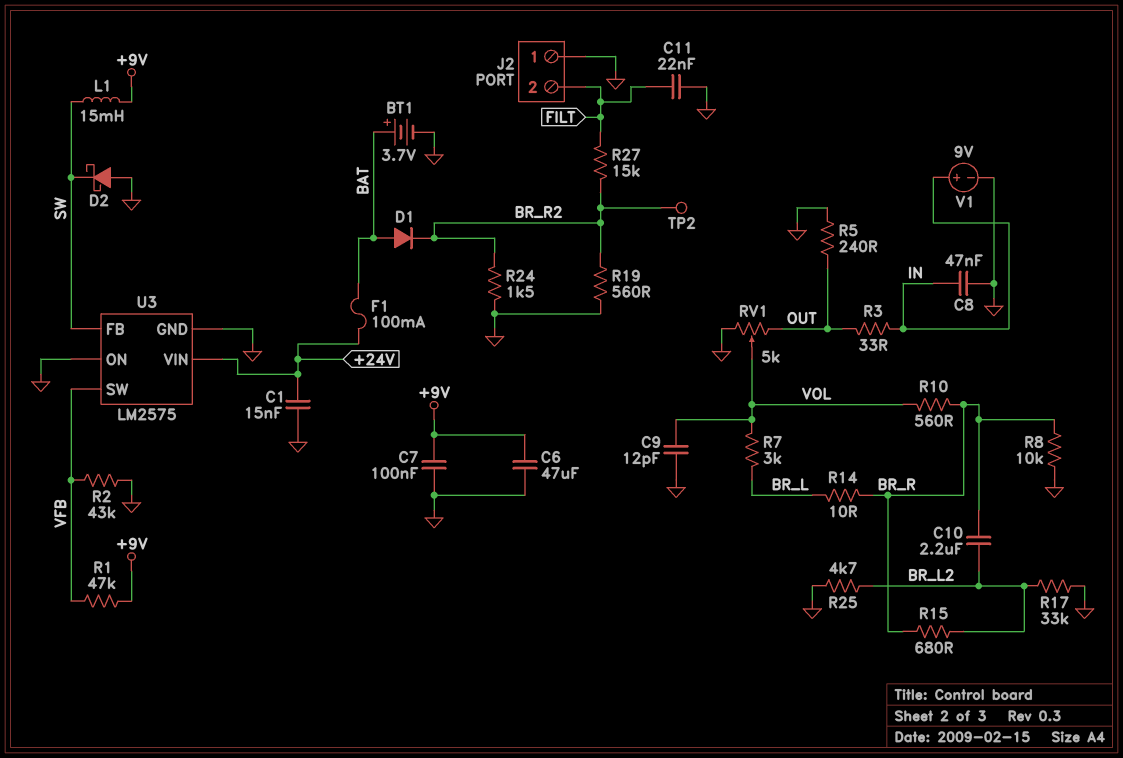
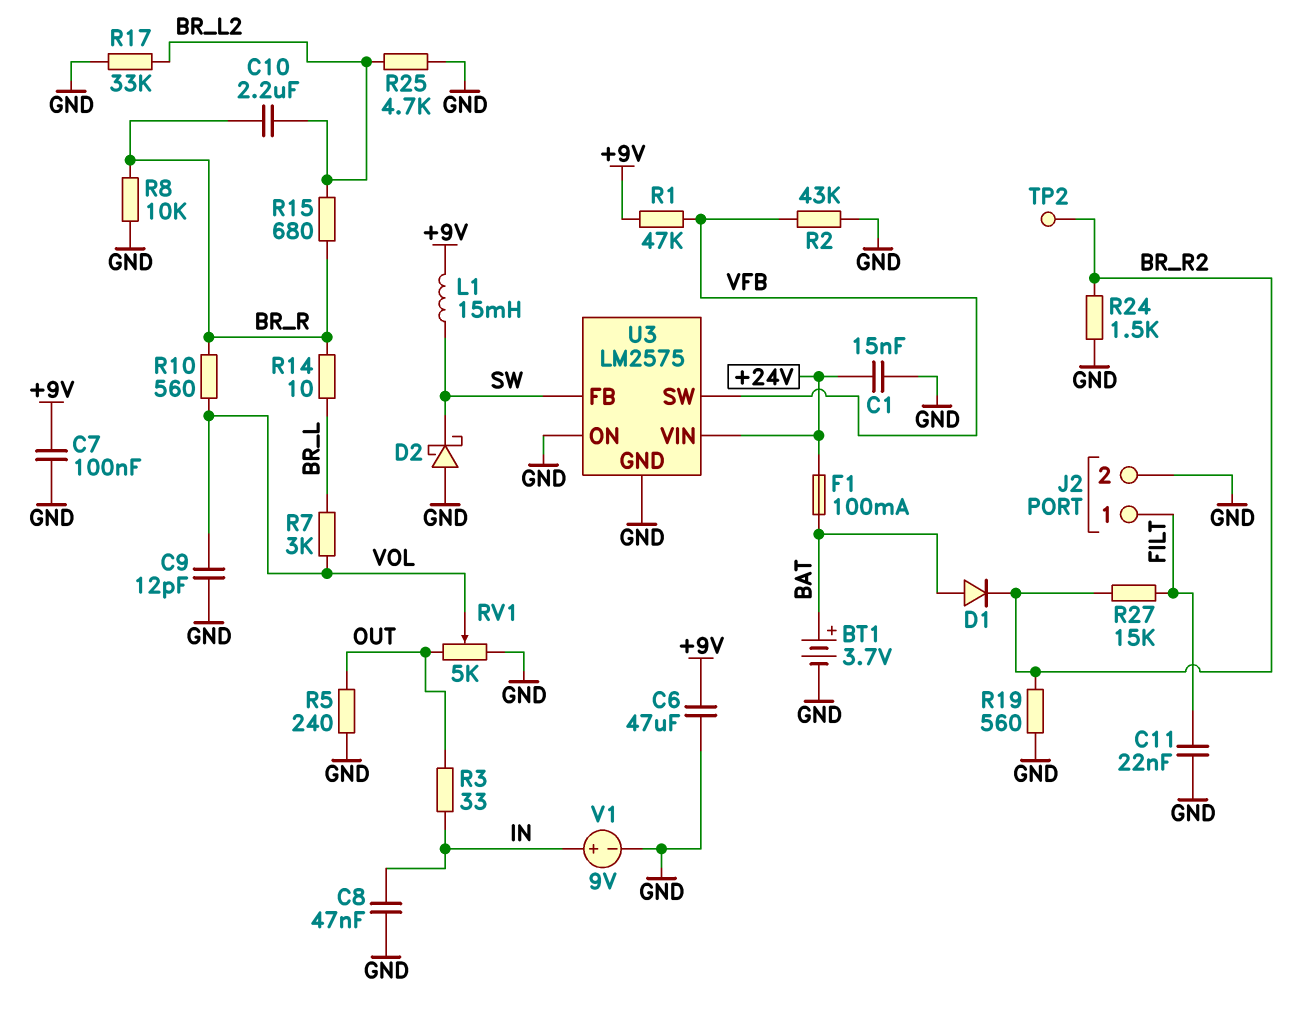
J2 pin 1: GND -> FILT
J2 pin 2: FILT -> GND

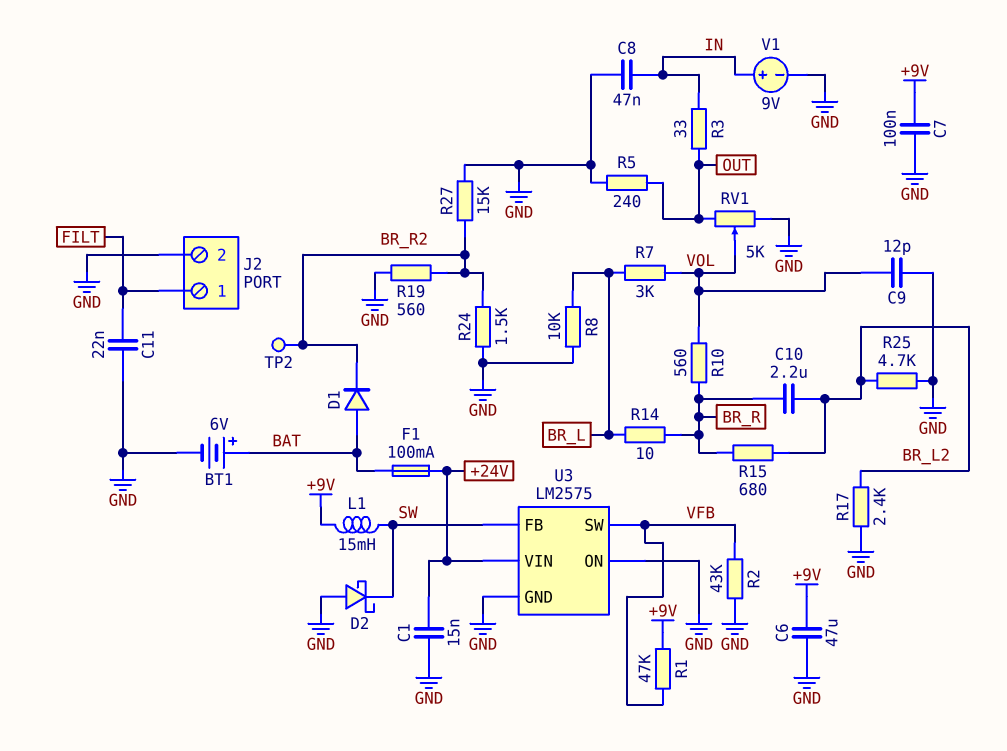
BT1: 3.7V (plus BAT, minus GND) -> 6V (plus BAT, minus GND)
R8: 10k (BR_R, GND) -> 10k (BR_L, GND)
R17: 33k (BR_L2, GND) -> 2.4k (BR_L2, GND)
R27: 15k (BR_R2, FILT) -> 15k (BR_R2, GND)

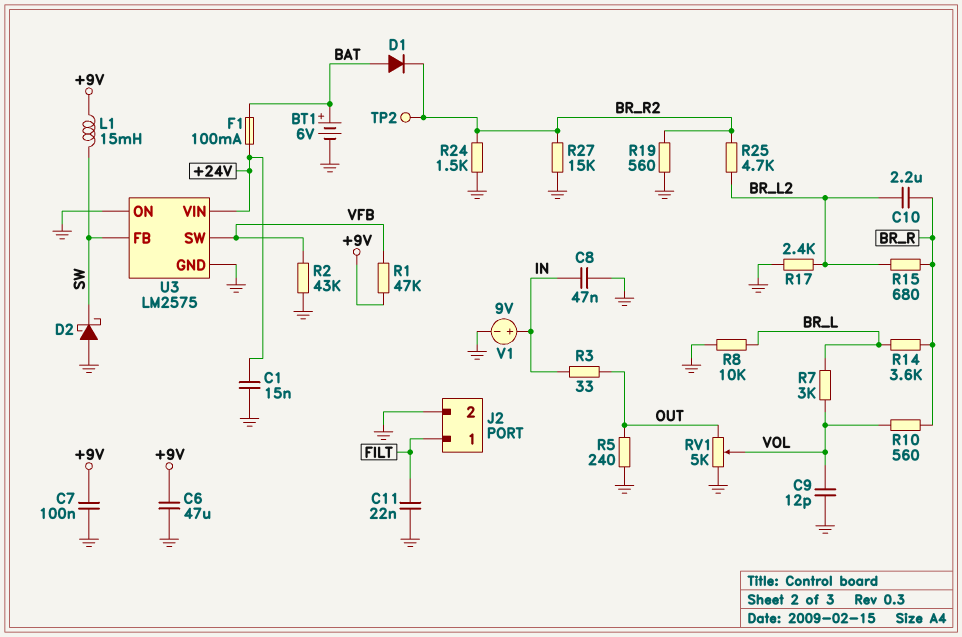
R14: 10 (BR_L, BR_R) -> 3.6k (BR_L, BR_R)
R25: 4.7k (BR_L2, GND) -> 4.7k (BR_L2, BR_R2)

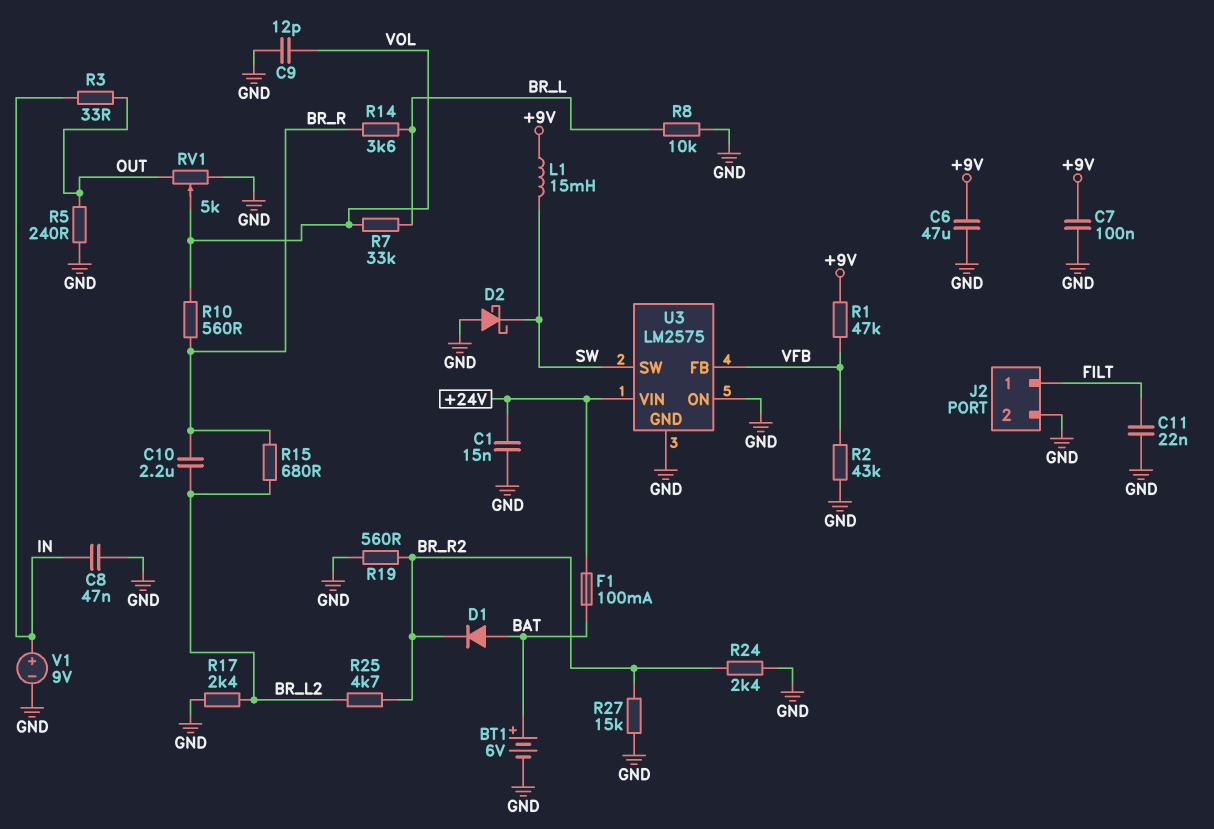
R7: 3k (BR_L, VOL) -> 33k (BR_L, VOL)
R24: 1.5k (BR_R2, GND) -> 2.4k (BR_R2, GND)
TP2: test point (BR_R2) -> none
U3 pin FB: SW -> VFB
U3 pin SW: VFB -> SW

